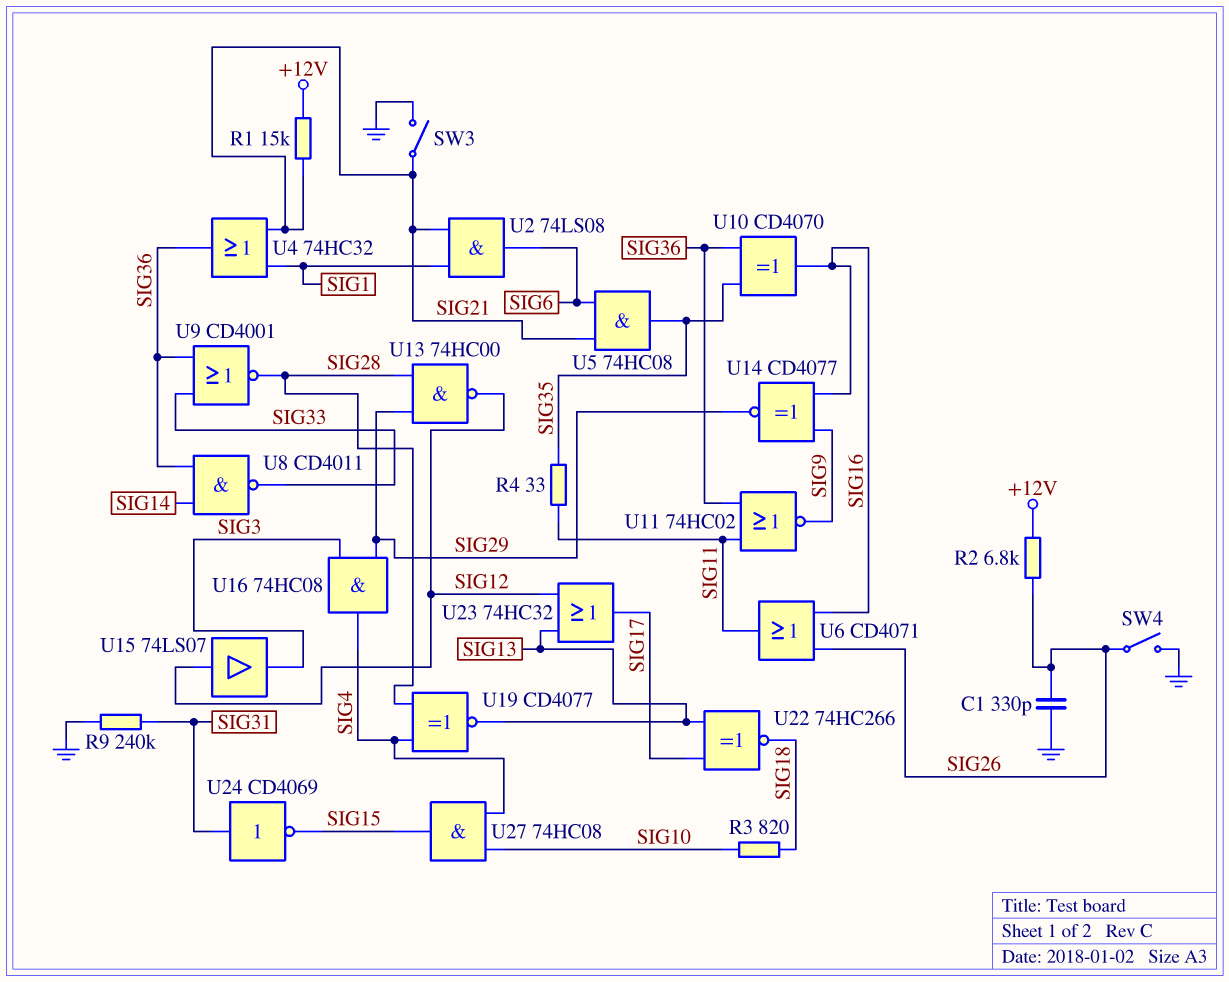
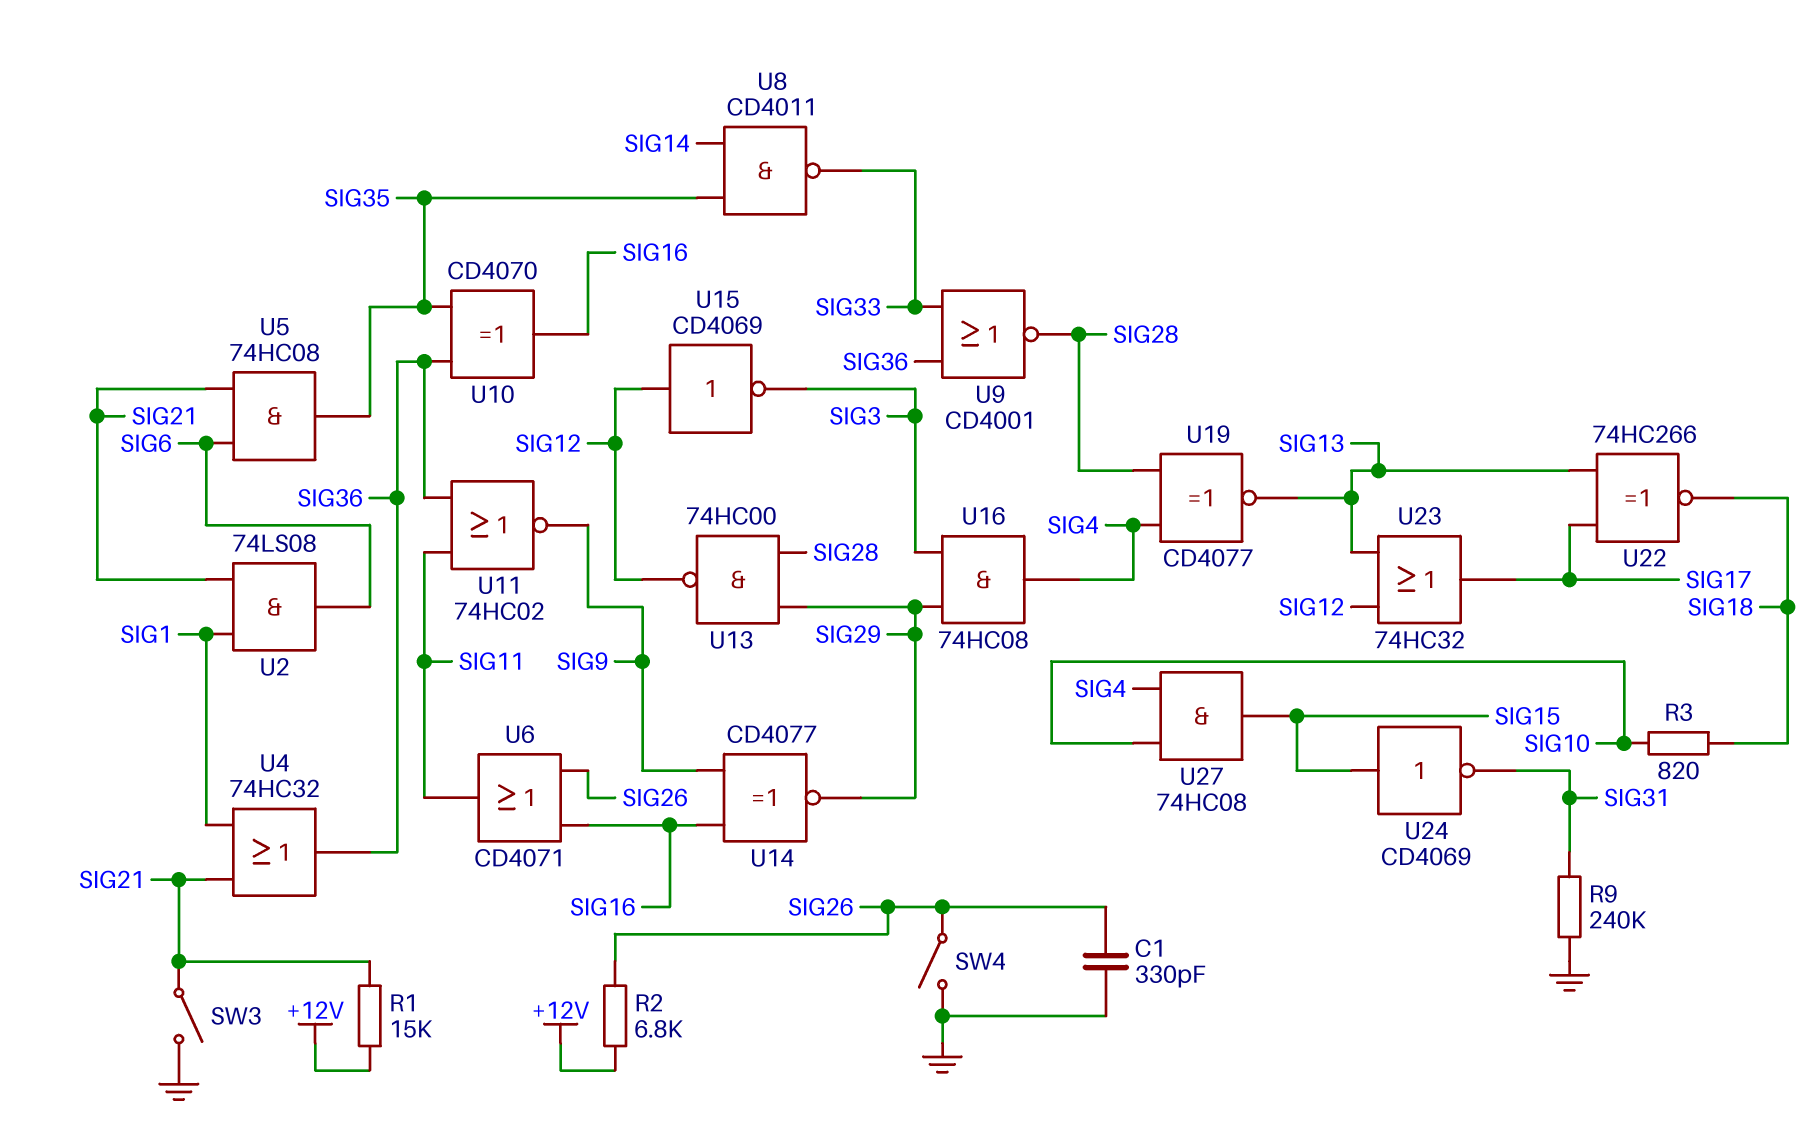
R4: 33 (SIG11, SIG35) -> none
U8: NAND CD4011 (in SIG14, in SIG36, out SIG33) -> NAND CD4011 (in SIG14, in SIG35, out SIG33)
U15: buffer 74LS07 (in SIG12, out SIG3) -> NOT CD4069 (in SIG12, out SIG3)
U24: NOT CD4069 (in SIG31, out SIG15) -> NOT CD4069 (in SIG15, out SIG31)

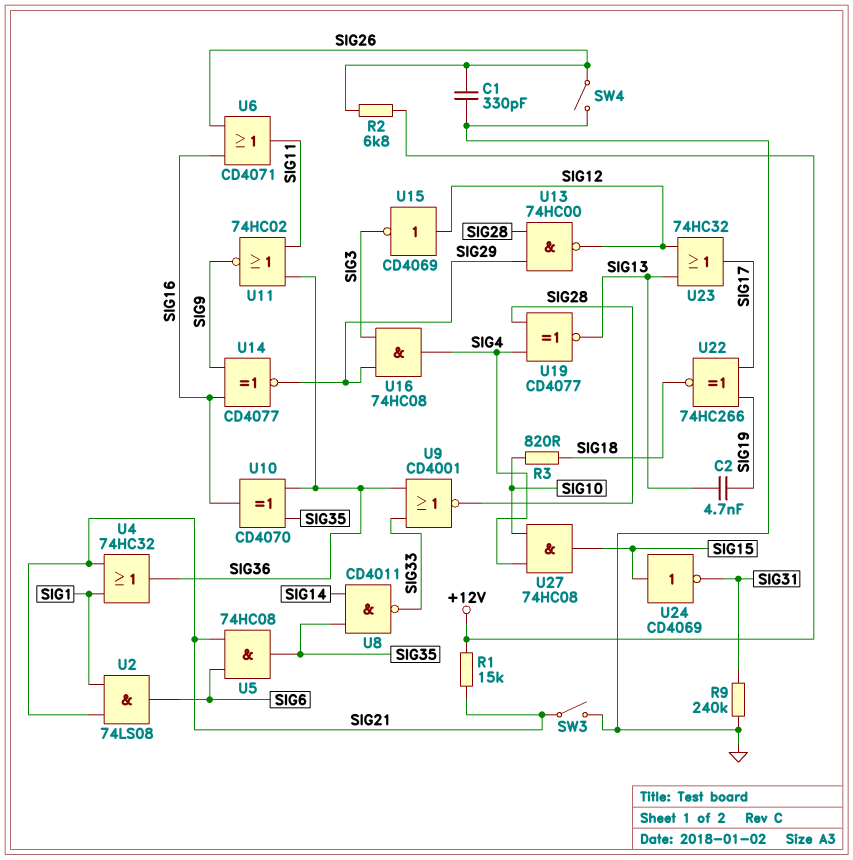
C2: none -> 4.7nF (SIG13, SIG19)
U22: XNOR 74HC266 (in SIG13, in SIG17, out SIG18) -> XNOR 74HC266 (in SIG17, in SIG19, out SIG18)

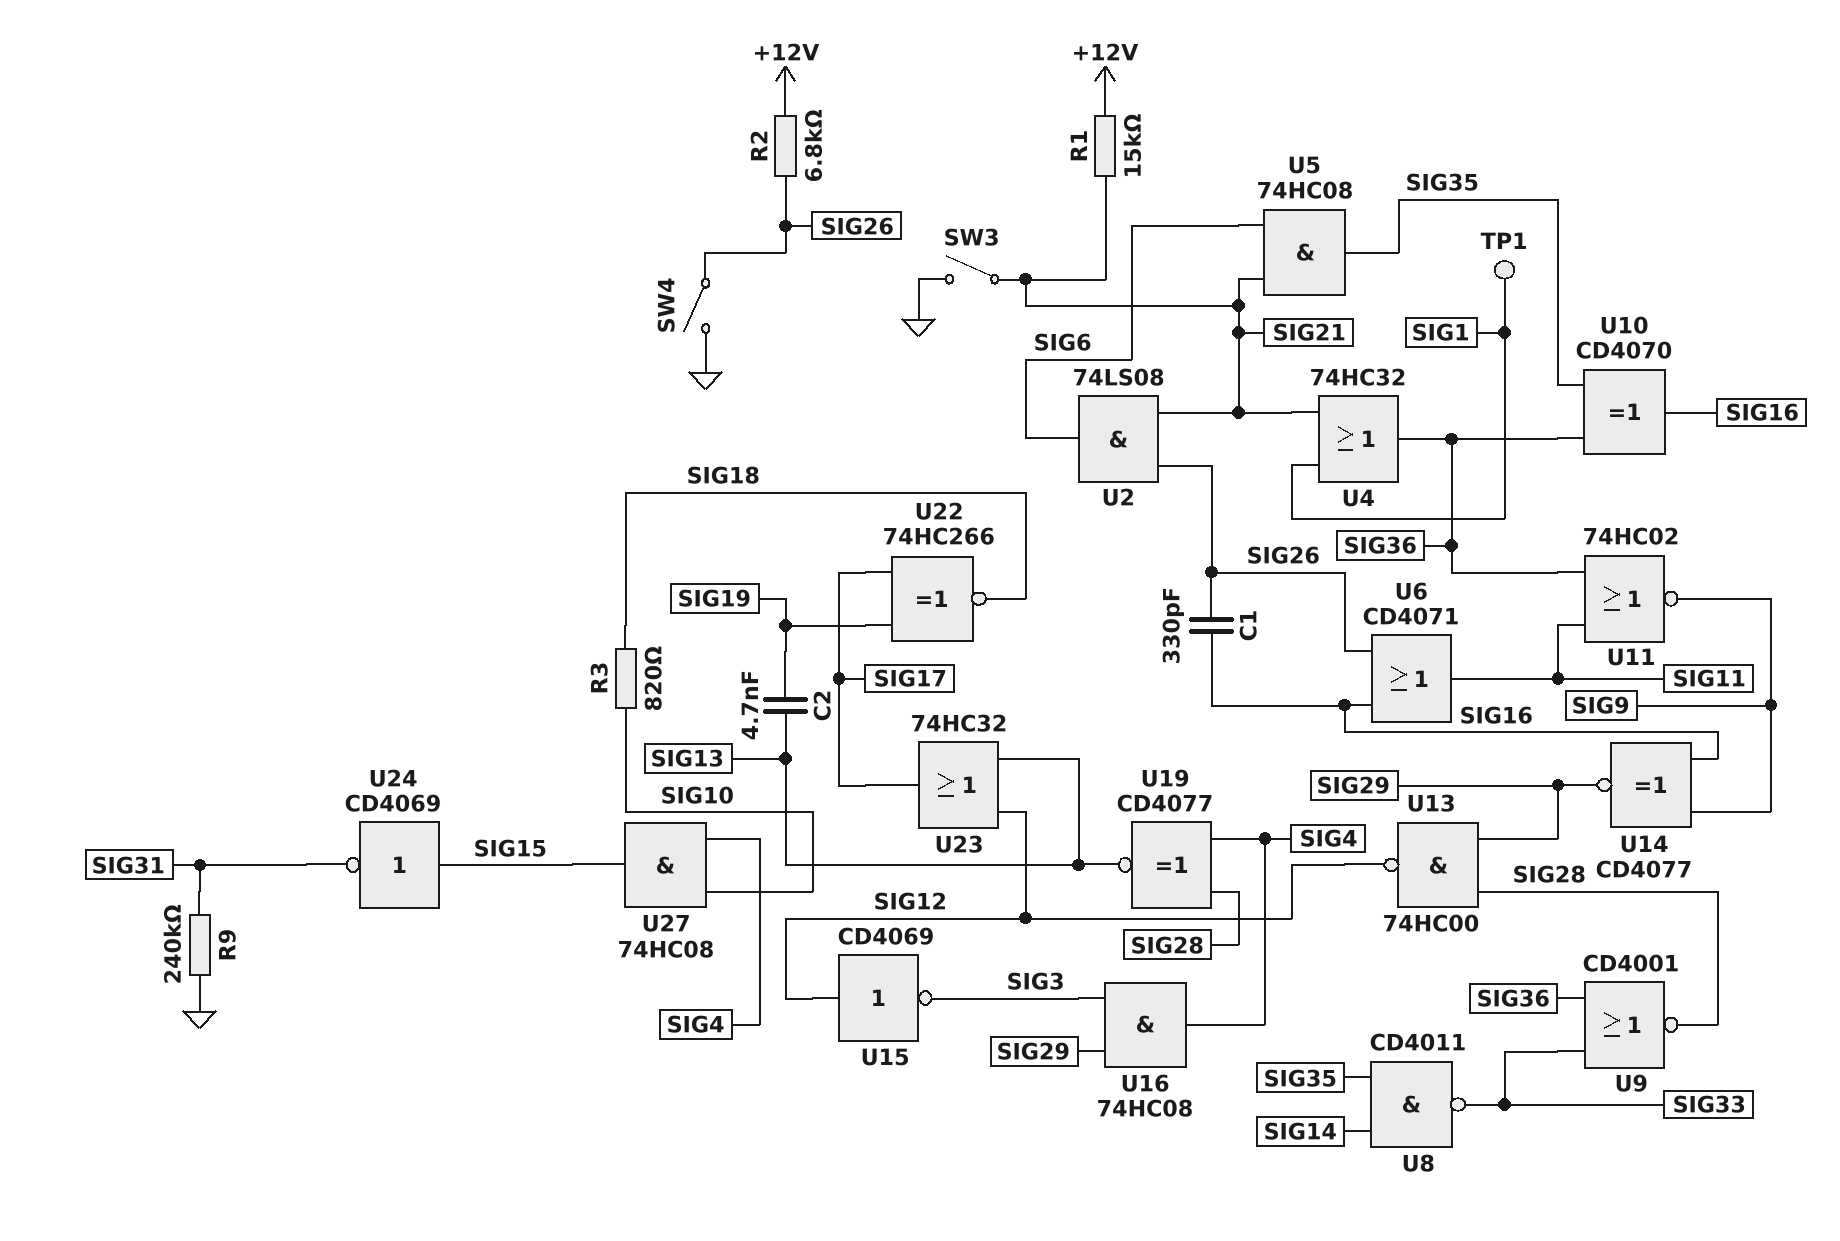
C1: 330pF (GND, SIG26) -> 330pF (SIG16, SIG26)
TP1: none -> test point (SIG1)
U2: AND 74LS08 (in SIG1, in SIG21, out SIG6) -> AND 74LS08 (in SIG21, in SIG26, out SIG6)

